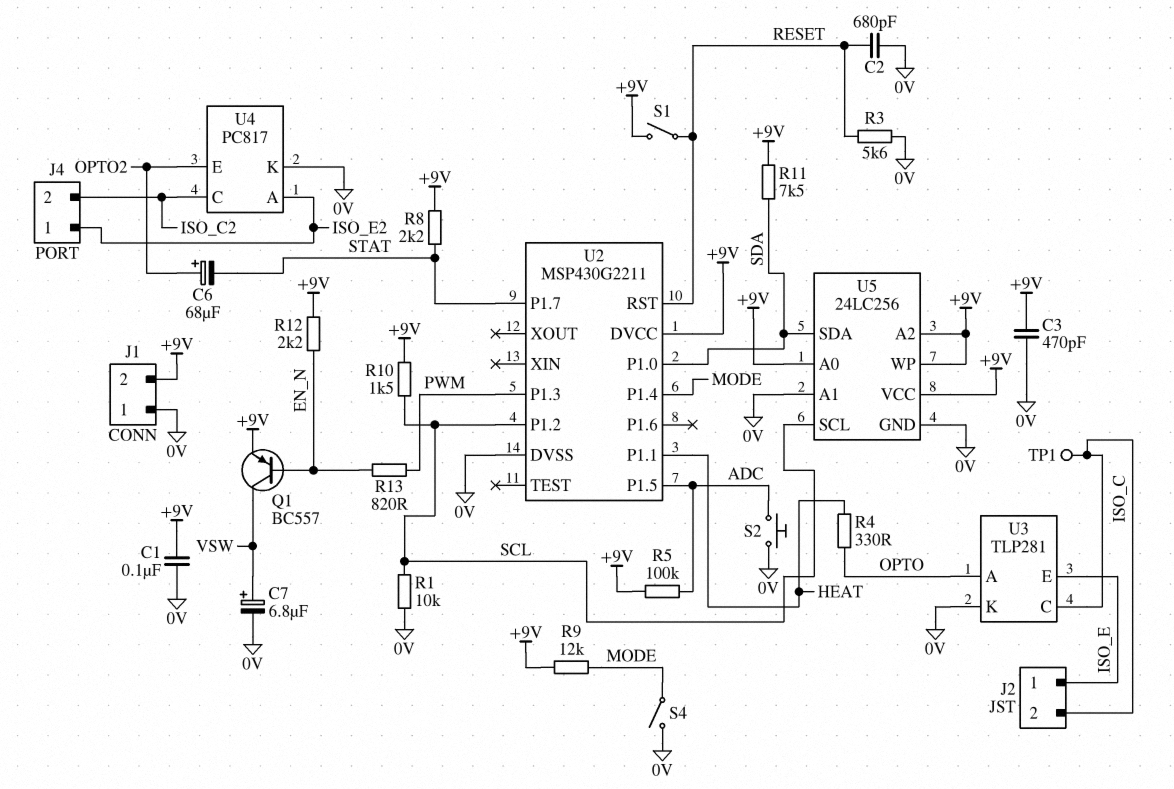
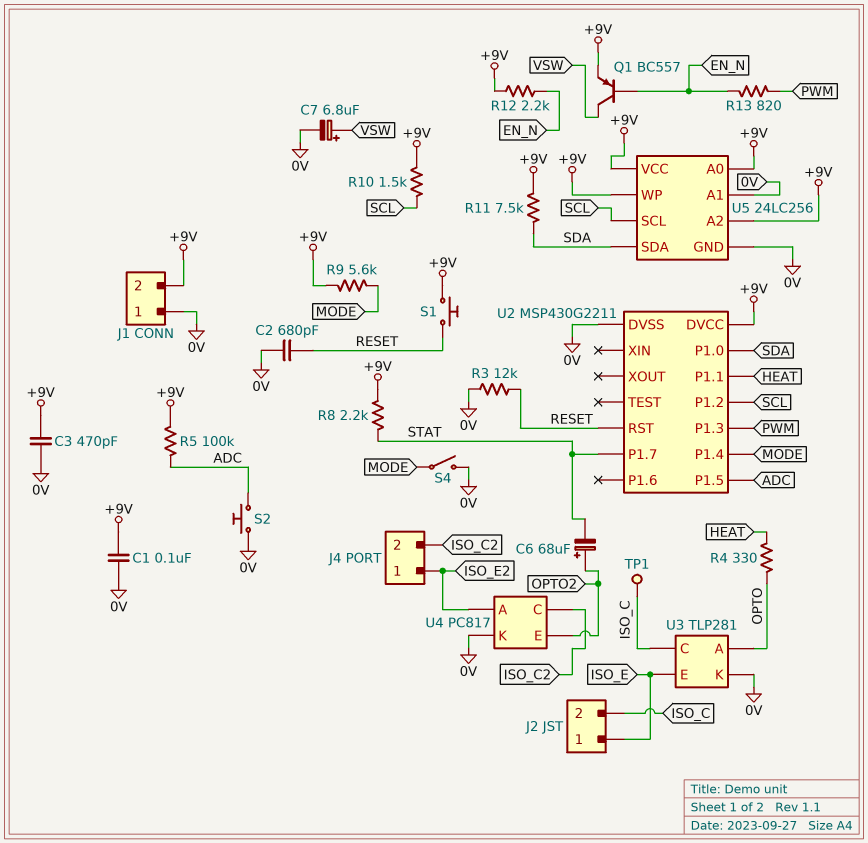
R1: 10k (0V, SCL) -> none
R3: 5.6k (0V, RESET) -> 12k (0V, RESET)
R9: 12k (+9V, MODE) -> 5.6k (+9V, MODE)
S1: switch (+9V, RESET) -> button (+9V, RESET)

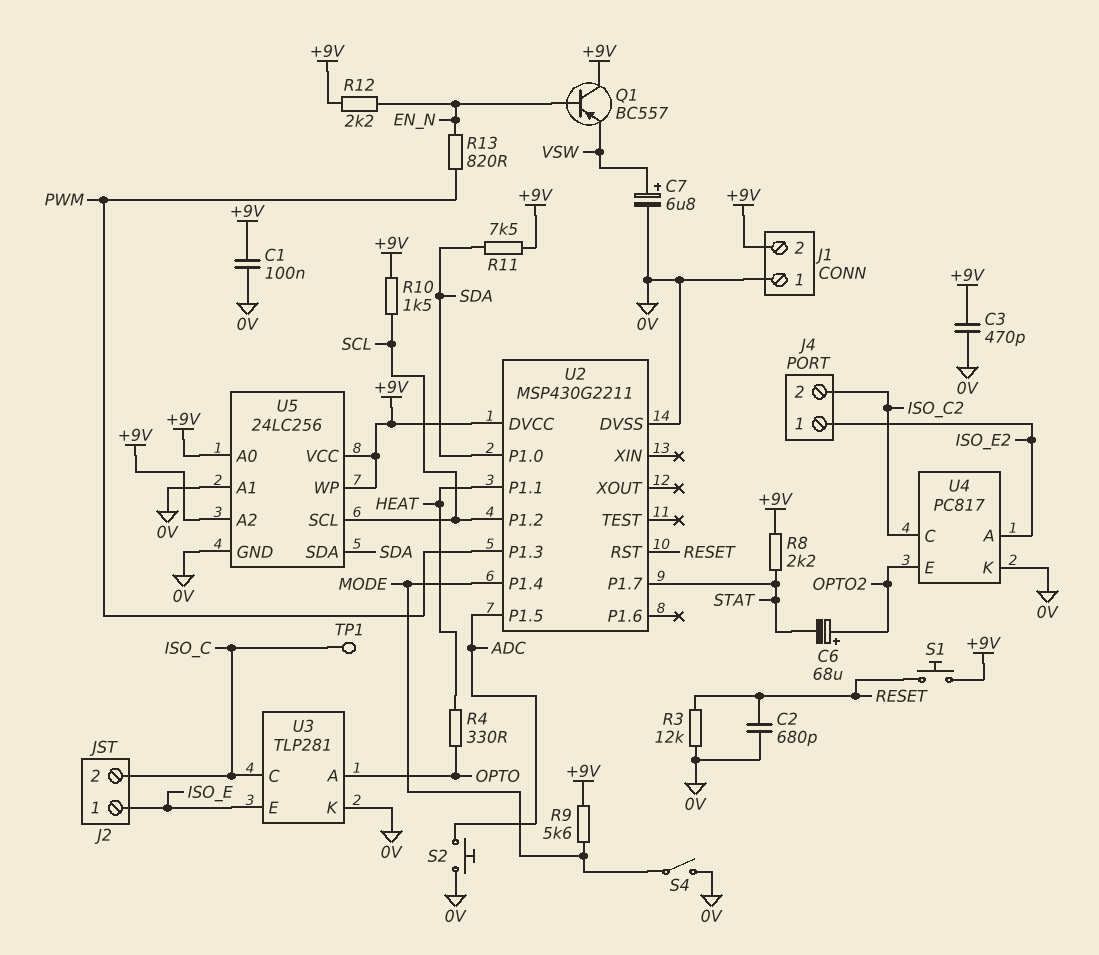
Q1: PNP BC557 (B EN_N, C VSW, E +9V) -> PNP BC557 (B EN_N, C +9V, E VSW)
R5: 100k (+9V, ADC) -> none

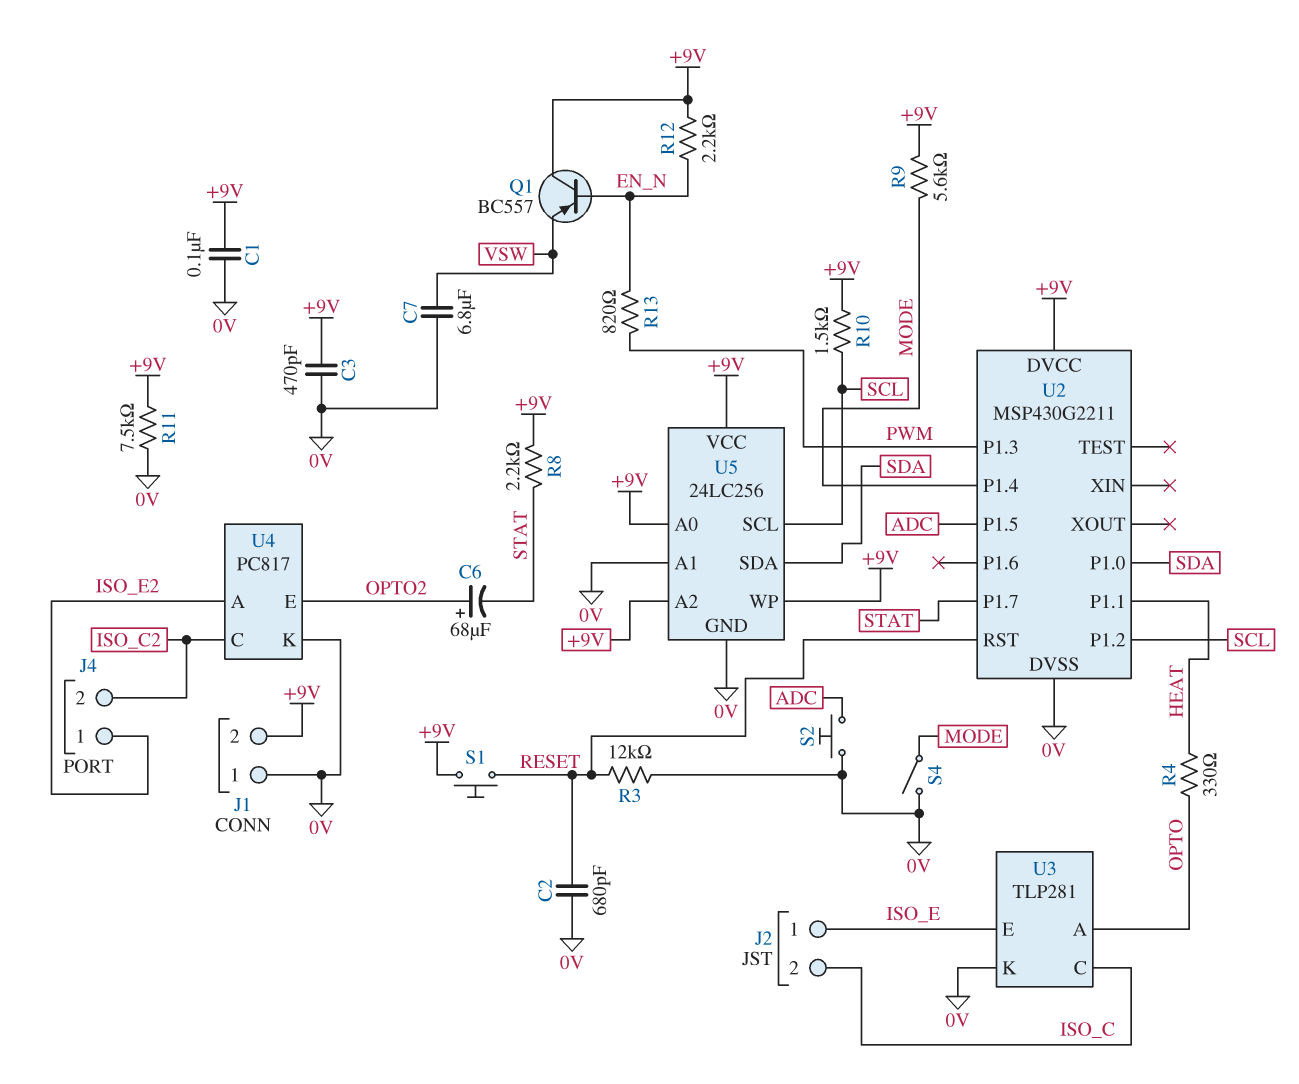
C7: 6.8uF (plus VSW, minus 0V) -> 6.8uF (0V, VSW)
R11: 7.5k (+9V, SDA) -> 7.5k (+9V, 0V)
TP1: test point (ISO_C) -> none

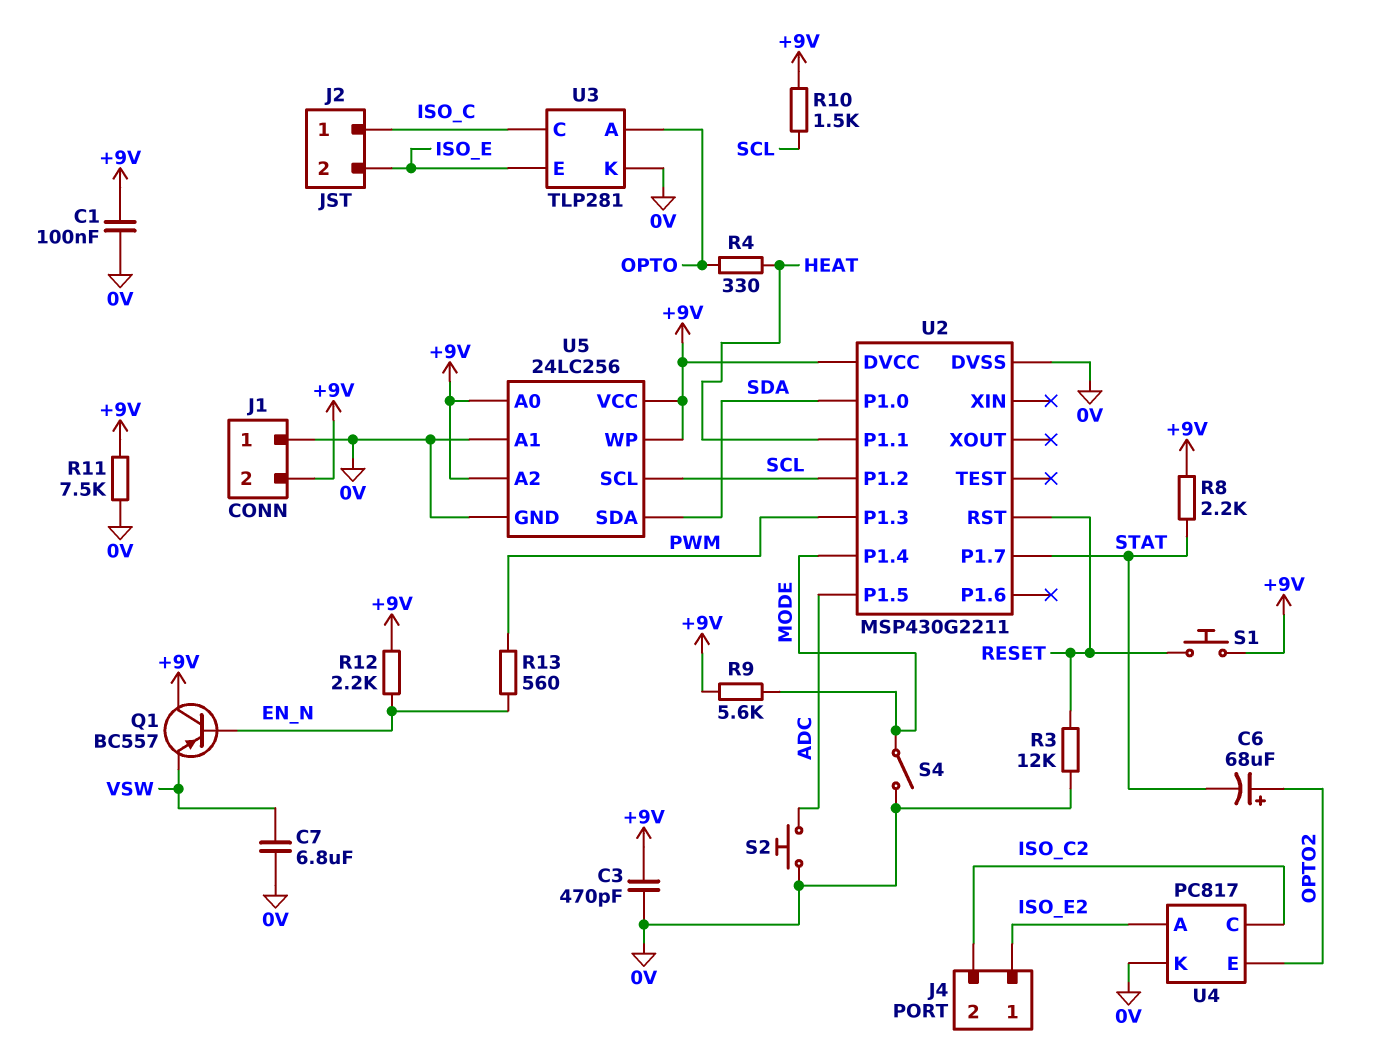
C2: 680pF (0V, RESET) -> none
J2 pin 1: ISO_E -> ISO_C
J2 pin 2: ISO_C -> ISO_E
R13: 820 (EN_N, PWM) -> 560 (EN_N, PWM)

